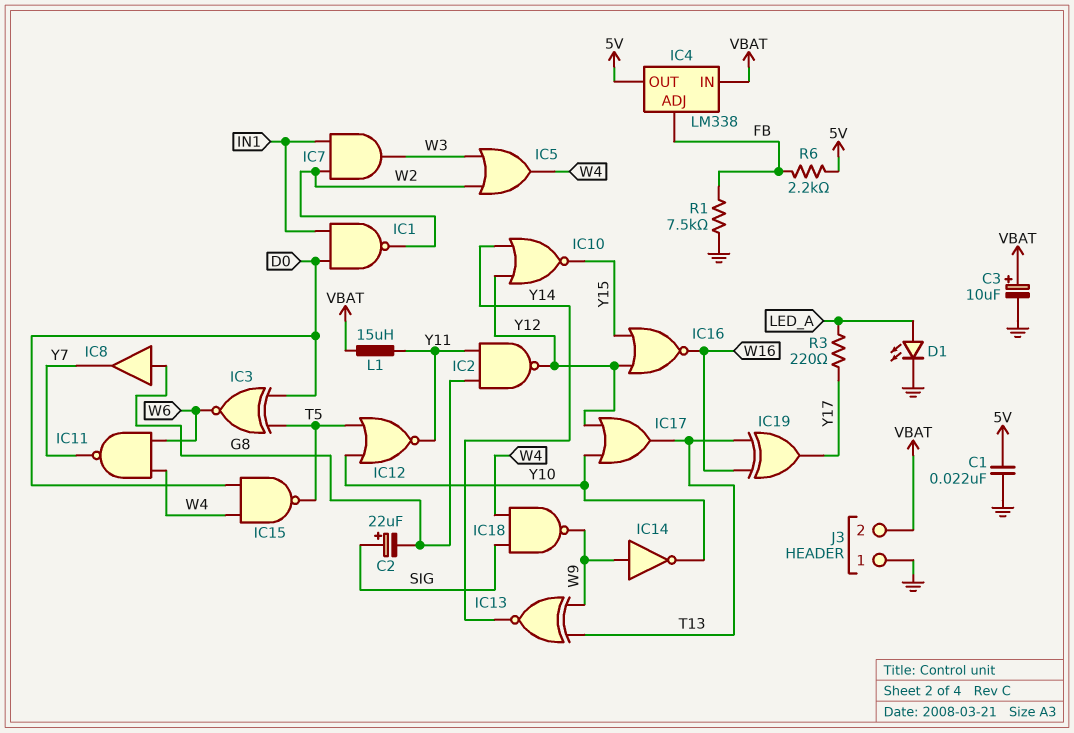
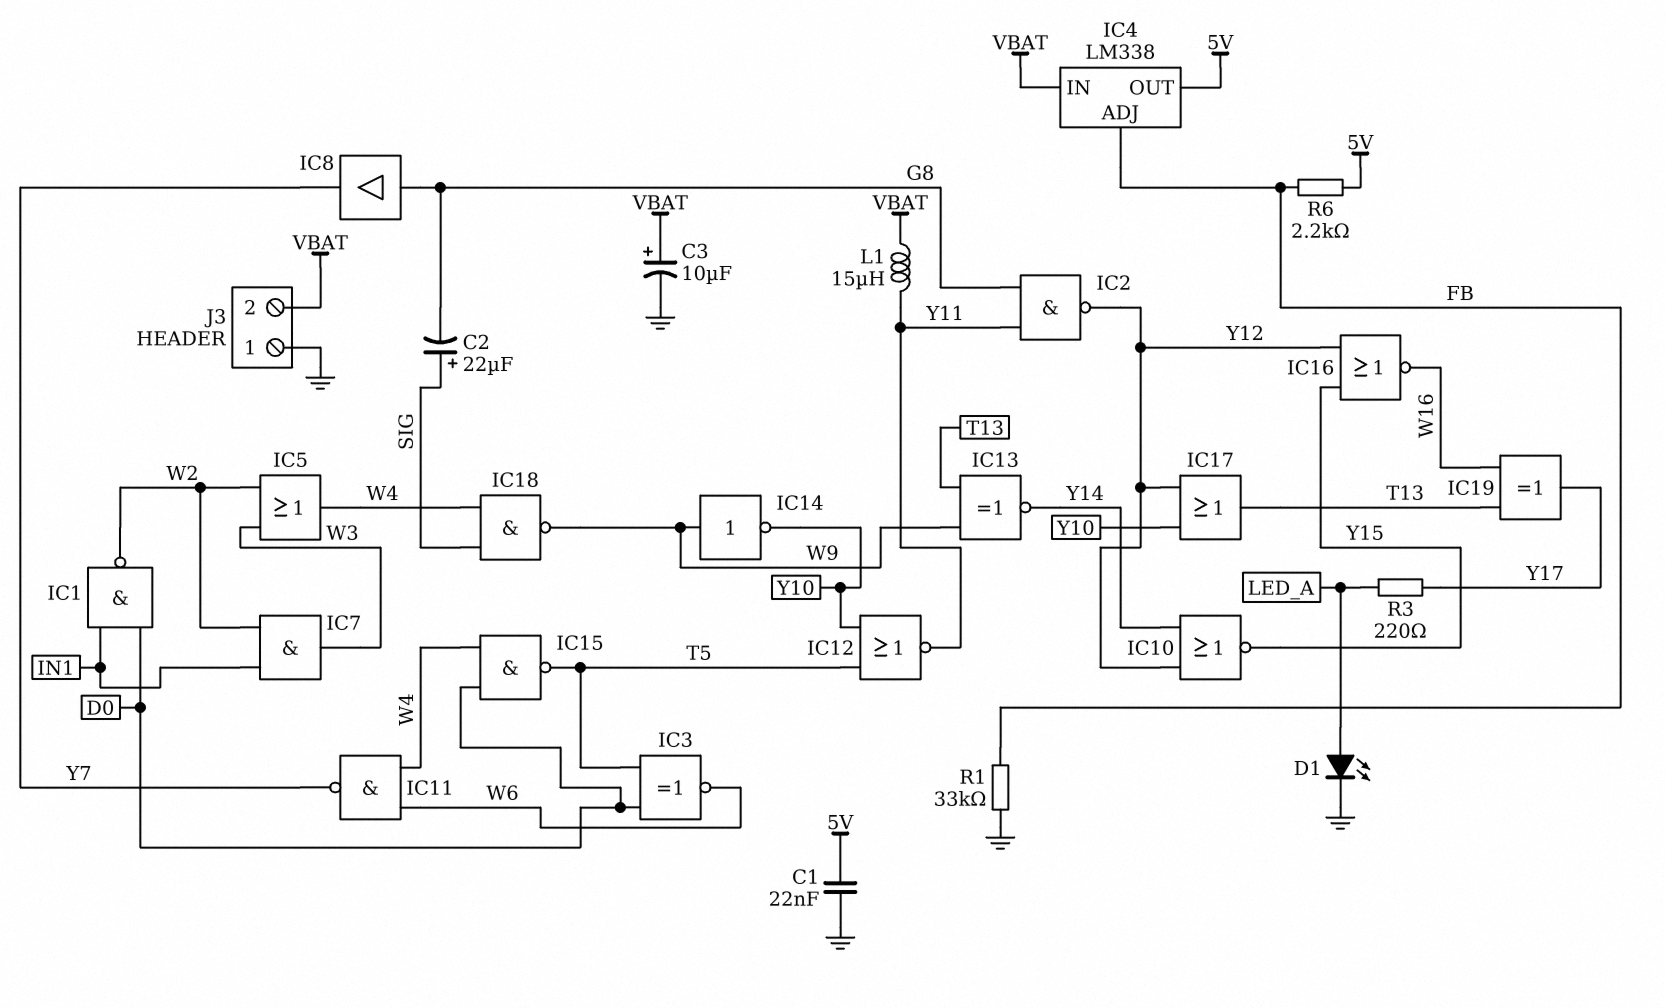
R1: 7.5k (FB, GND) -> 33k (FB, GND)

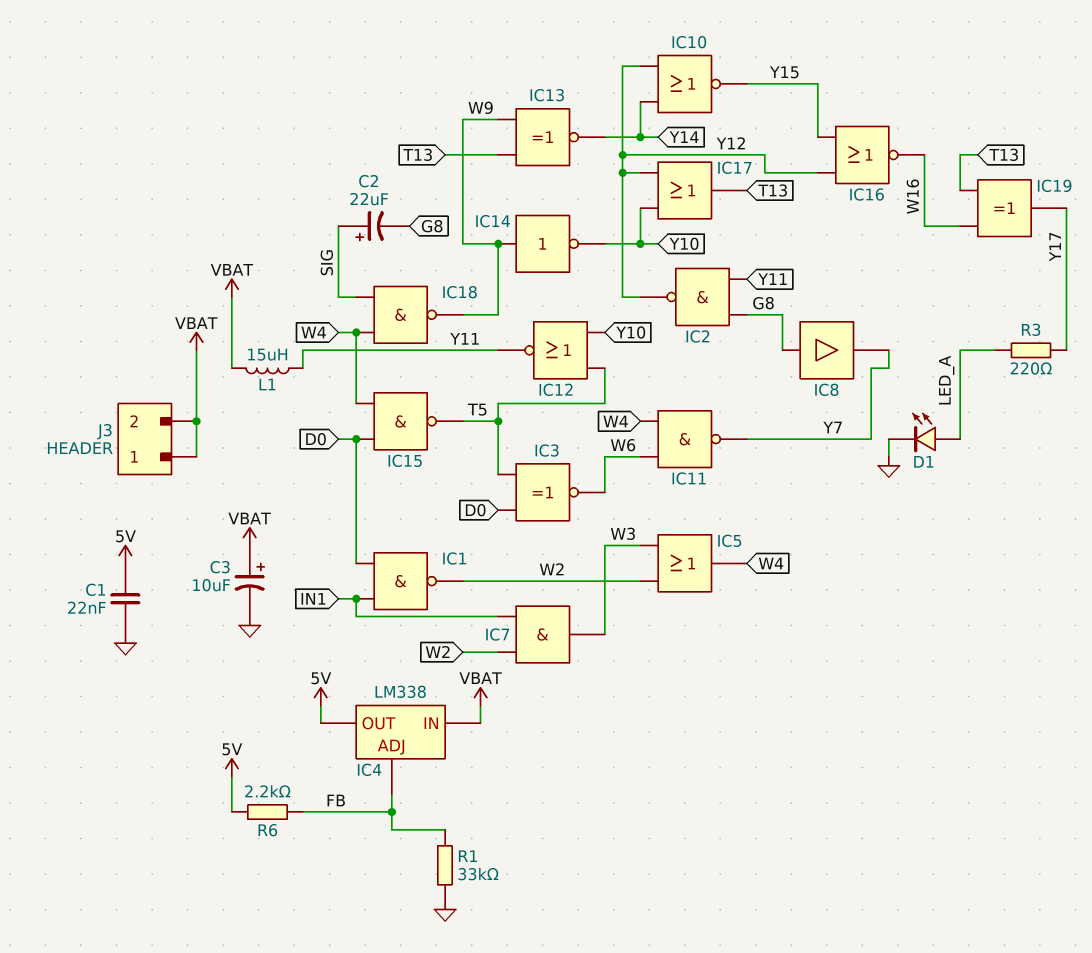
J3 pin 1: GND -> VBAT

